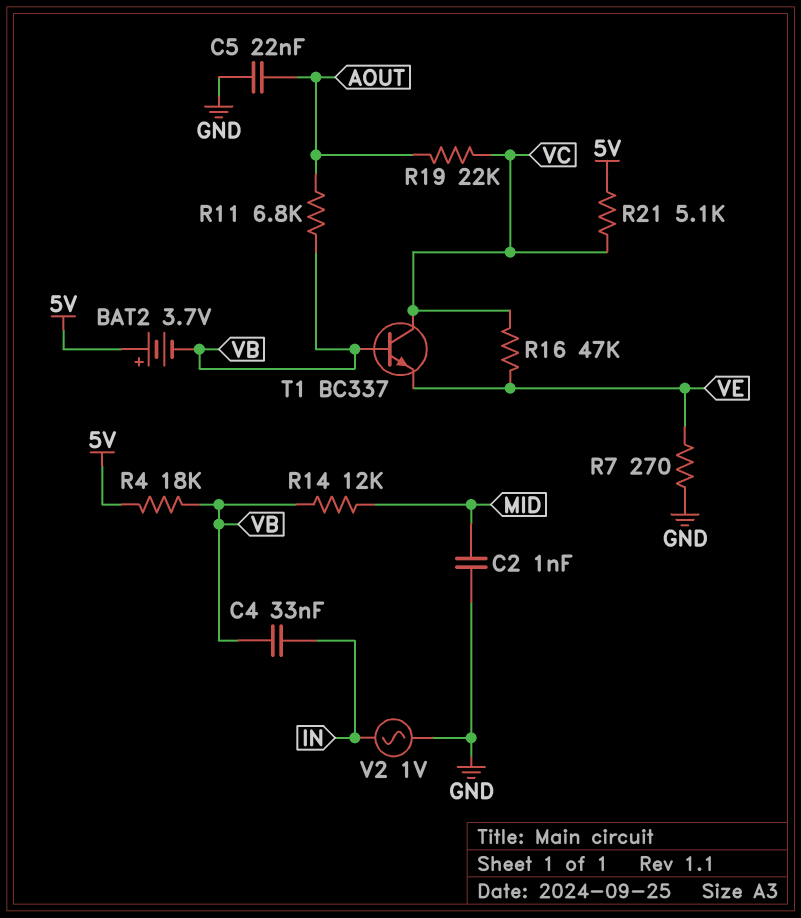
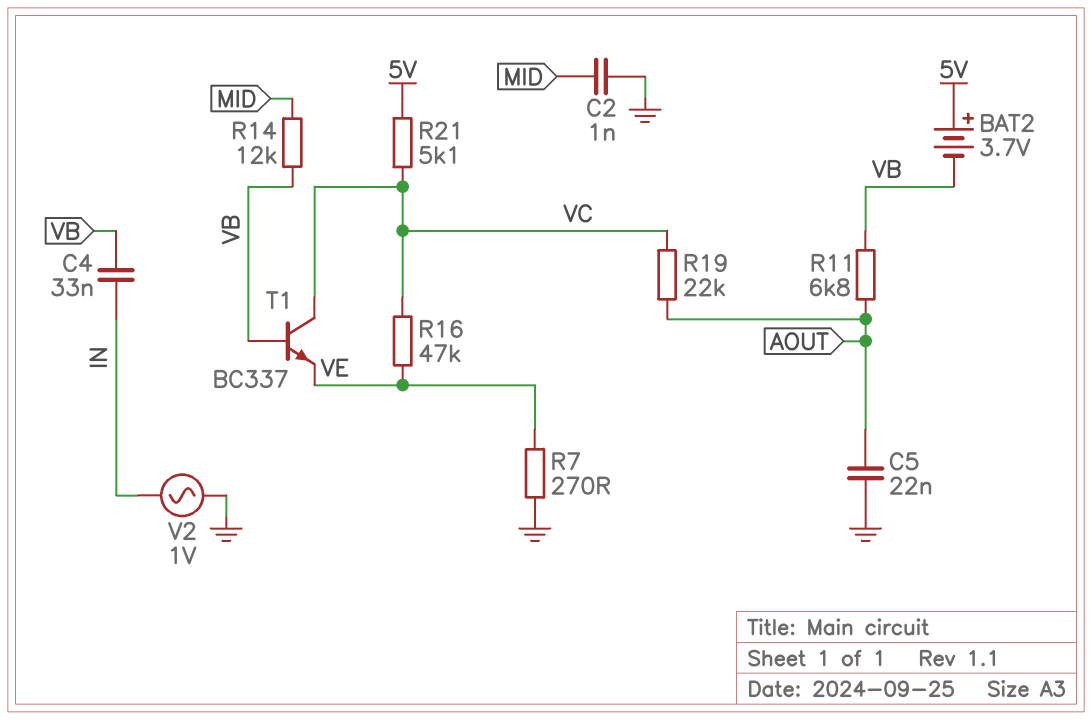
R4: 18k (5V, VB) -> none

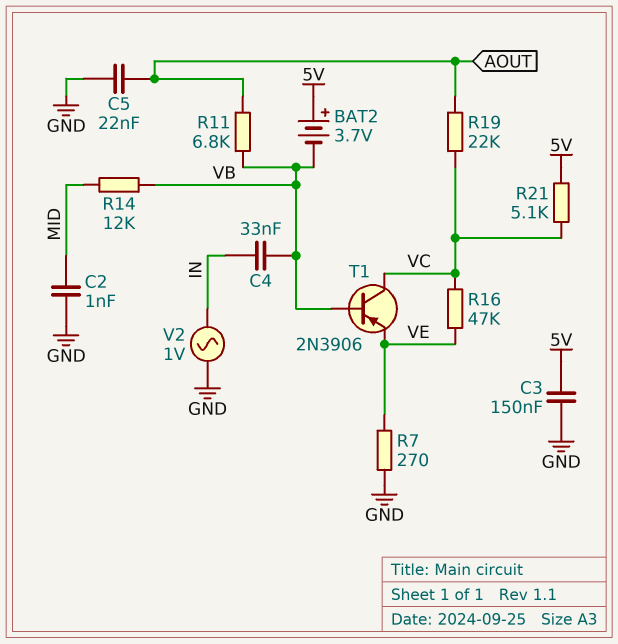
C3: none -> 150nF (5V, GND)
T1: NPN BC337 (B VB, C VC, E VE) -> PNP 2N3906 (B VB, C VC, E VE)

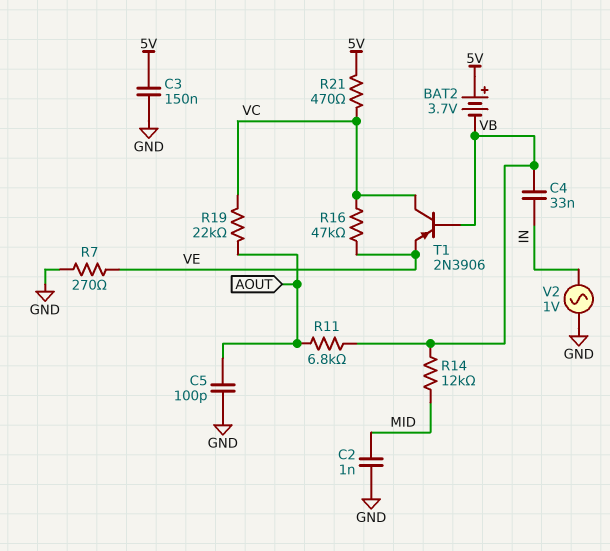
C5: 22nF (AOUT, GND) -> 100pF (AOUT, GND)
R21: 5.1k (5V, VC) -> 470 (5V, VC)

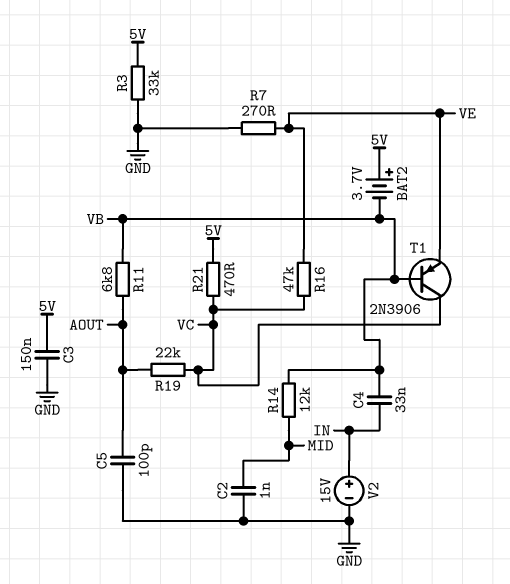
R3: none -> 33k (5V, GND)
V2: AC 1V (GND, IN) -> 15V (plus IN, minus GND)

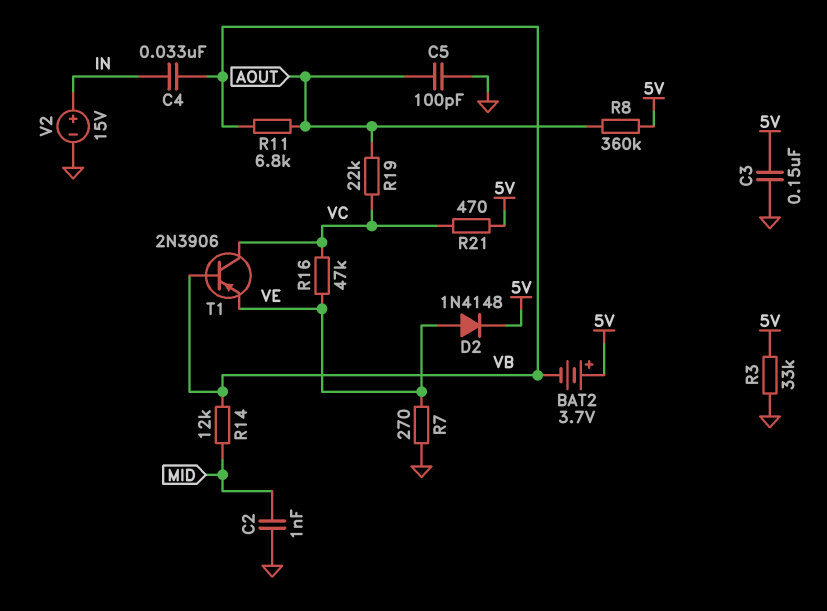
D2: none -> diode 1N4148 (A VE, K 5V)
R8: none -> 360k (5V, AOUT)

